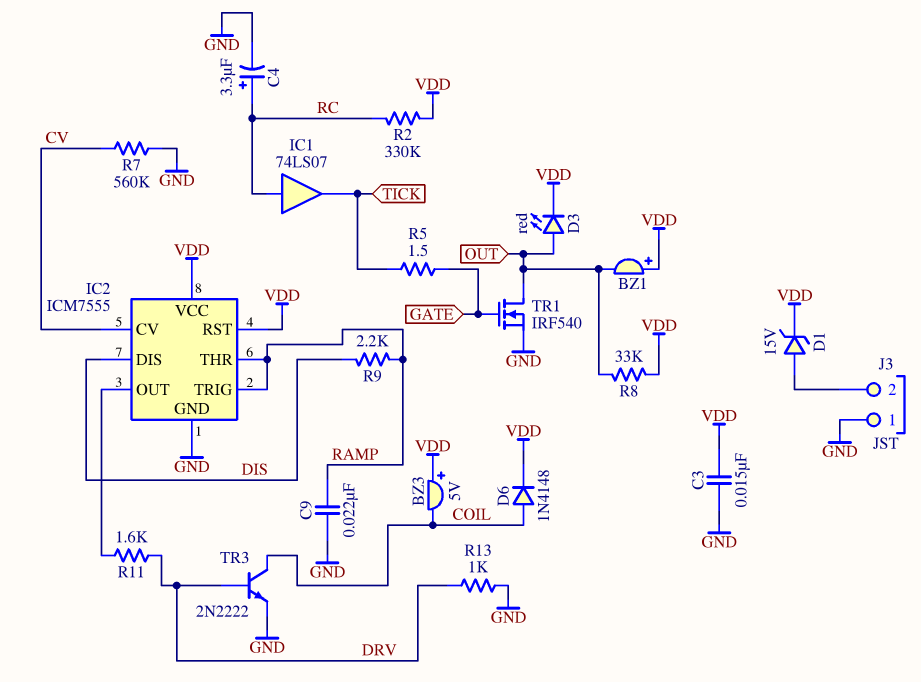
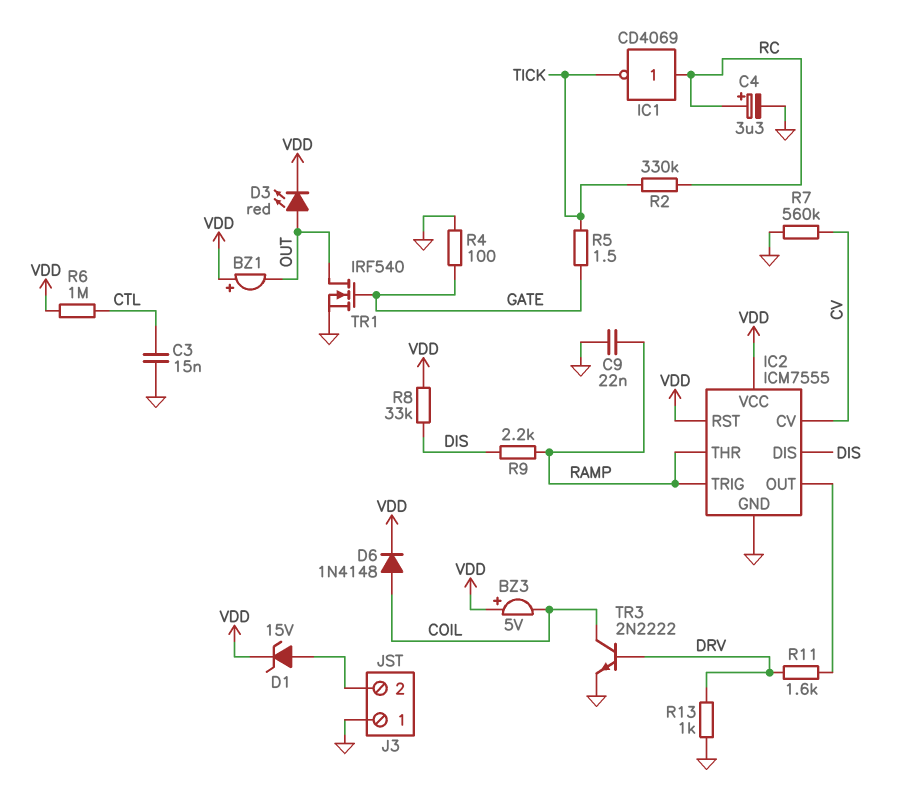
C3: 15nF (GND, VDD) -> 15nF (CTL, GND)
IC1: buffer 74LS07 (in RC, out TICK) -> NOT CD4069 (in RC, out TICK)
R2: 330k (RC, VDD) -> 330k (RC, TICK)
R4: none -> 100 (GATE, GND)
R6: none -> 1M (CTL, VDD)
R8: 33k (OUT, VDD) -> 33k (DIS, VDD)

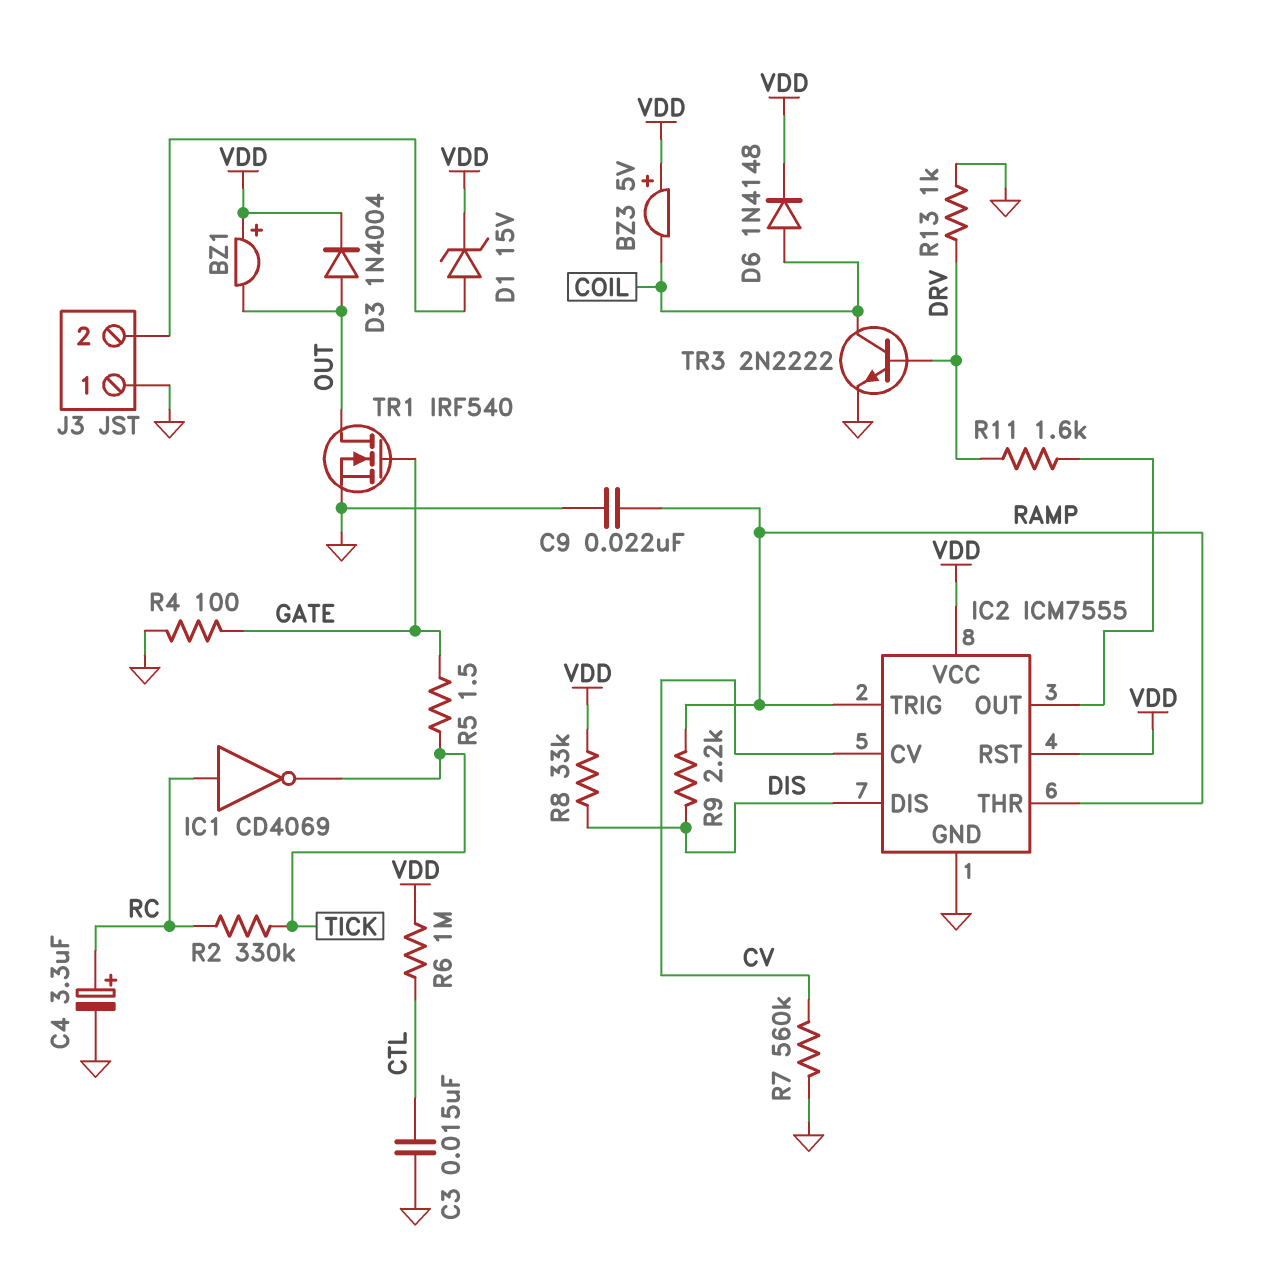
D3: LED red (A OUT, K VDD) -> diode 1N4004 (A OUT, K VDD)

